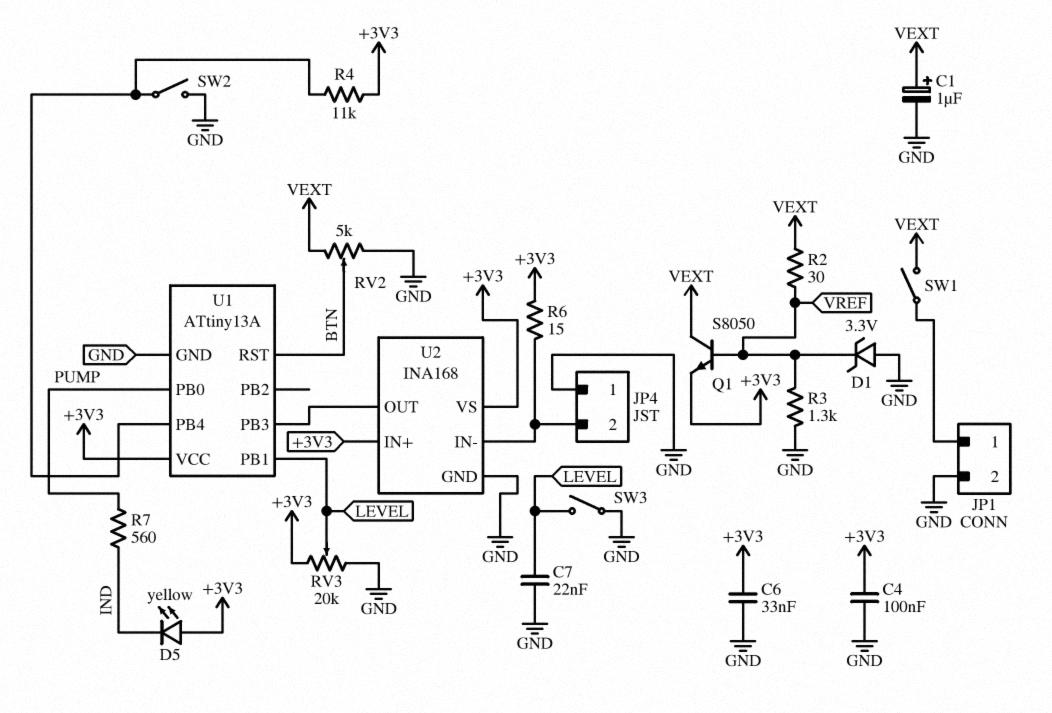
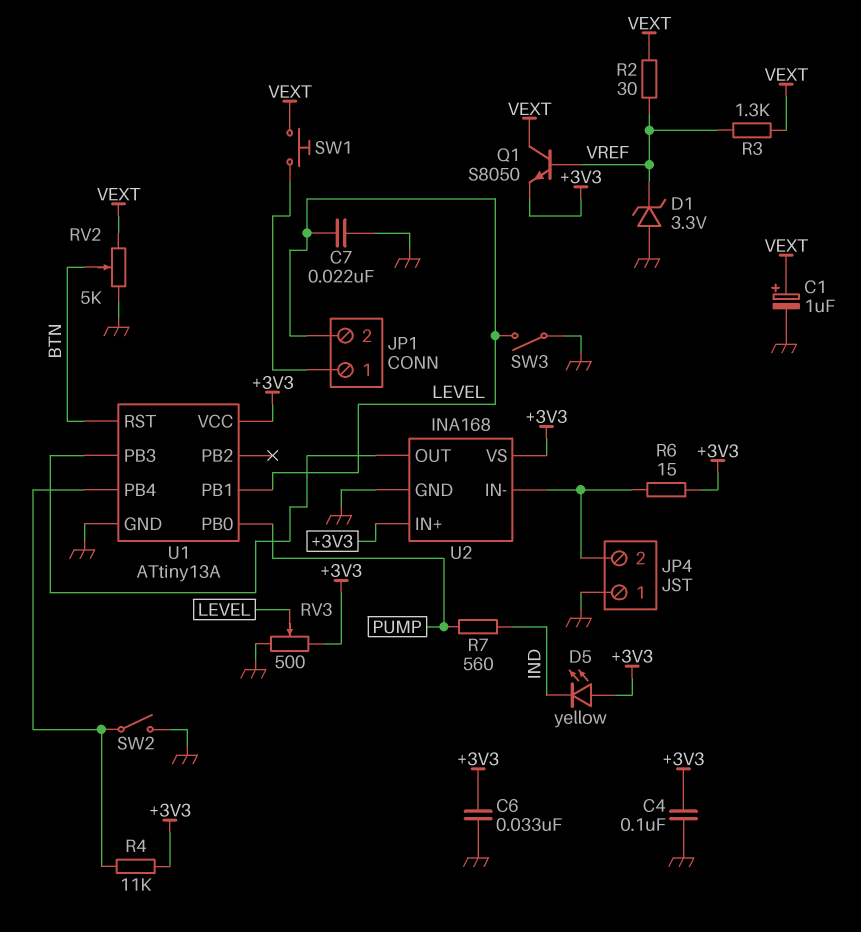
JP1 pin 2: GND -> LEVEL
R3: 1.3k (GND, VREF) -> 1.3k (VEXT, VREF)
RV3: 20k (+3V3, GND, wiper LEVEL) -> 500 (+3V3, GND, wiper LEVEL)
SW1: switch (JP1/1, VEXT) -> button (JP1/1, VEXT)

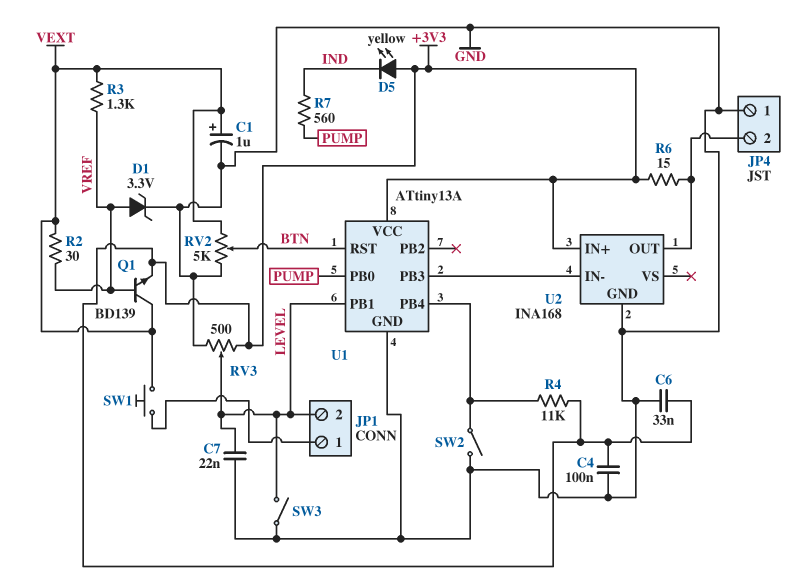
D1: zener 3.3V (A GND, K VREF) -> zener 3.3V (A VREF, K GND)
Q1: NPN S8050 (B VREF, C VEXT, E +3V3) -> NPN BD139 (B VREF, C VEXT, E +3V3)
U2 pin IN-: JP4/2 -> U1/PB3
U2 pin OUT: U1/PB3 -> JP4/2
U2 pin VS: +3V3 -> none

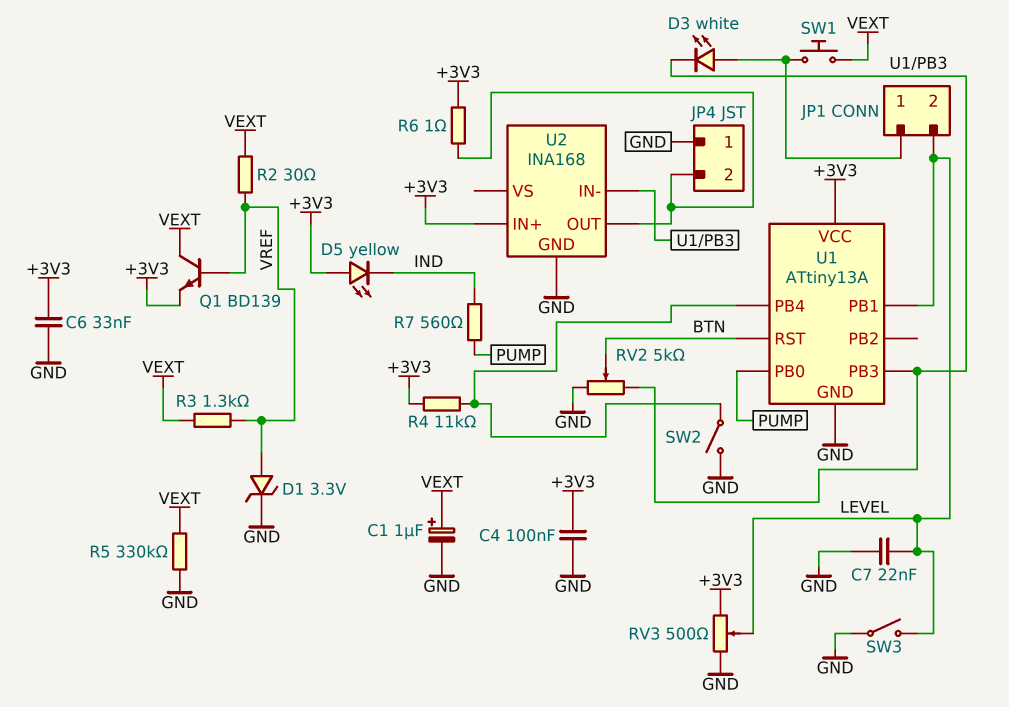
D3: none -> LED white (A JP1/1, K U1/PB3)
R5: none -> 330k (GND, VEXT)
R6: 15 (+3V3, JP4/2) -> 1 (+3V3, JP4/2)
RV2: 5k (GND, VEXT, wiper BTN) -> 5k (GND, U1/PB3, wiper BTN)

